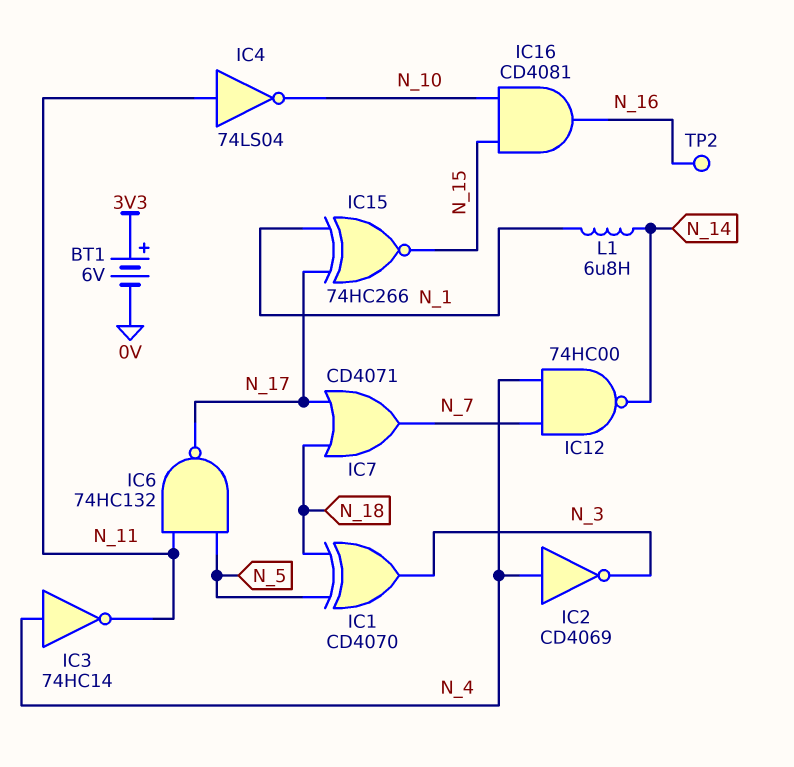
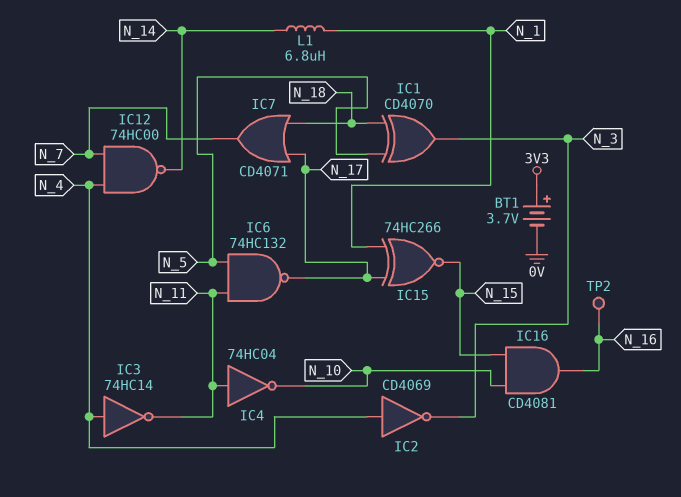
BT1: 6V (plus 3V3, minus 0V) -> 3.7V (plus 3V3, minus 0V)
IC4: NOT 74LS04 (in N_11, out N_10) -> NOT 74HC04 (in N_11, out N_10)

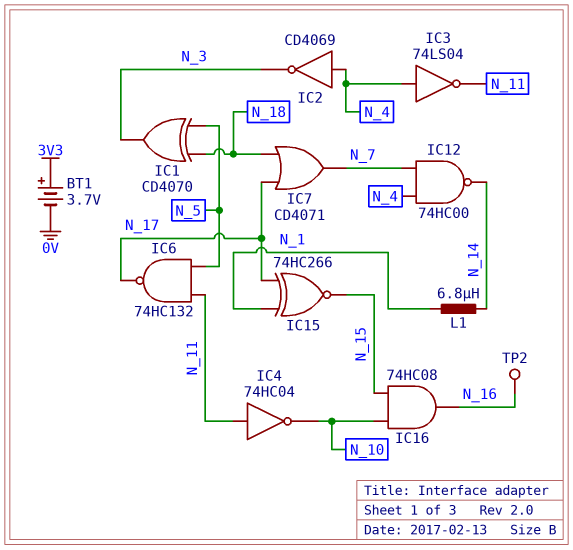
IC3: NOT 74HC14 (in N_4, out N_11) -> NOT 74LS04 (in N_4, out N_11)
IC16: AND CD4081 (in N_10, in N_15, out N_16) -> AND 74HC08 (in N_10, in N_15, out N_16)

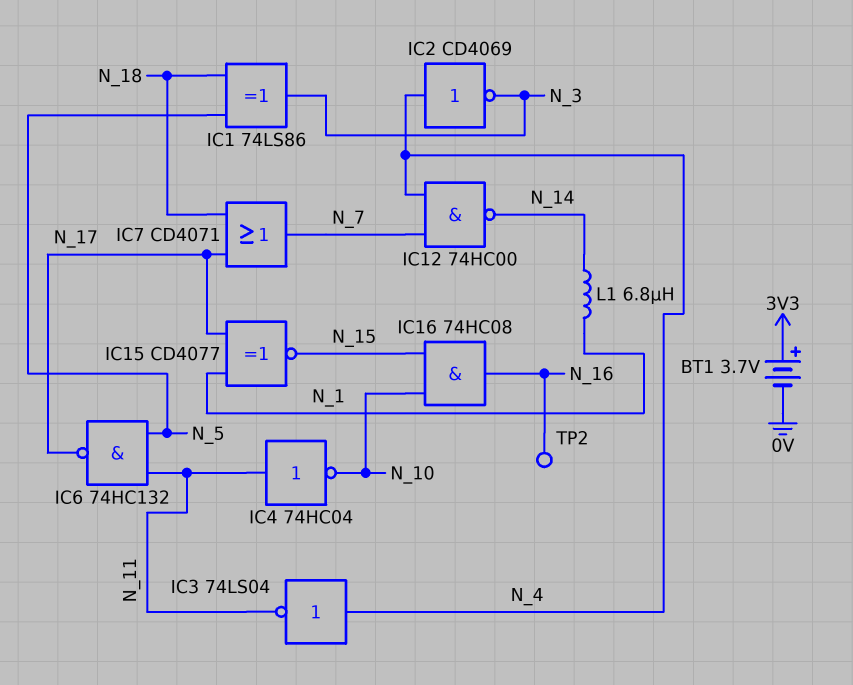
IC1: XOR CD4070 (in N_5, in N_18, out N_3) -> XOR 74LS86 (in N_5, in N_18, out N_3)
IC15: XNOR 74HC266 (in N_1, in N_17, out N_15) -> XNOR CD4077 (in N_1, in N_17, out N_15)

